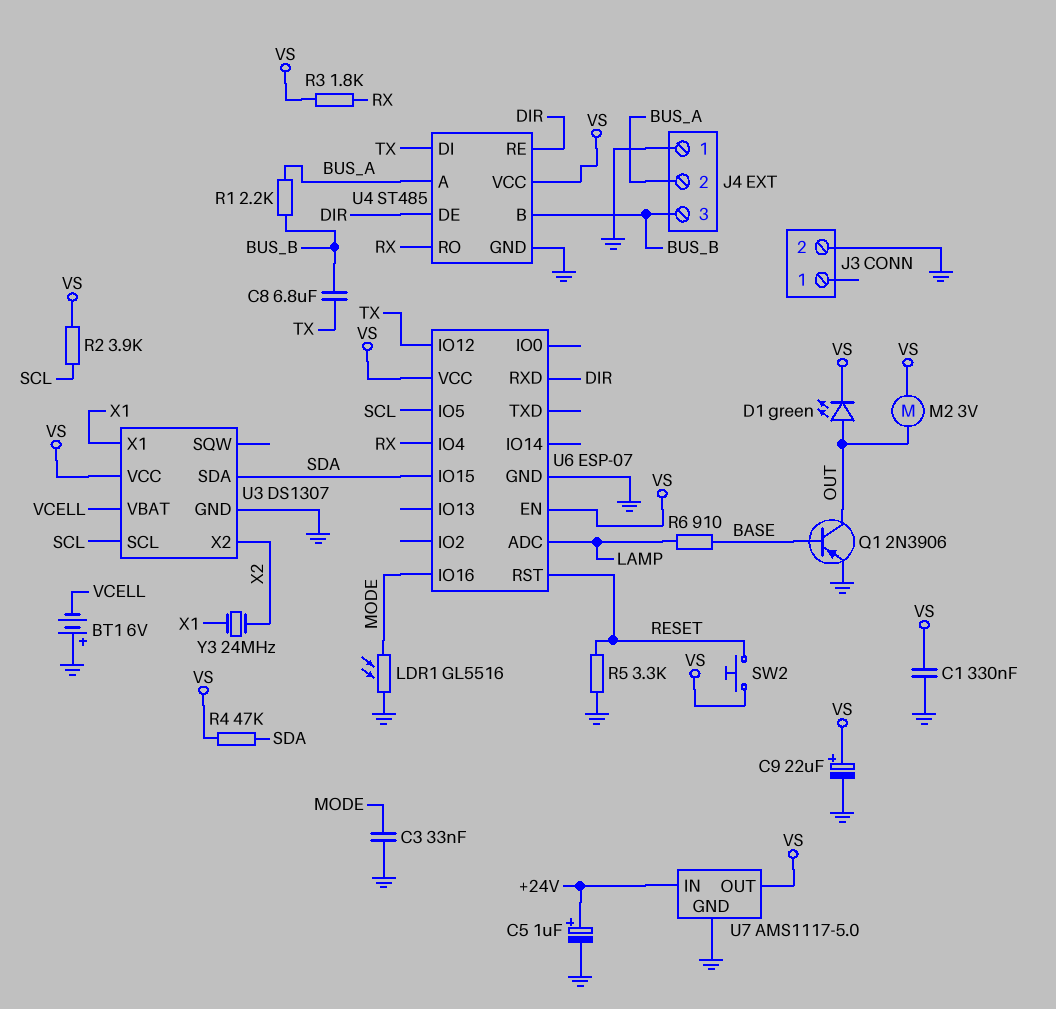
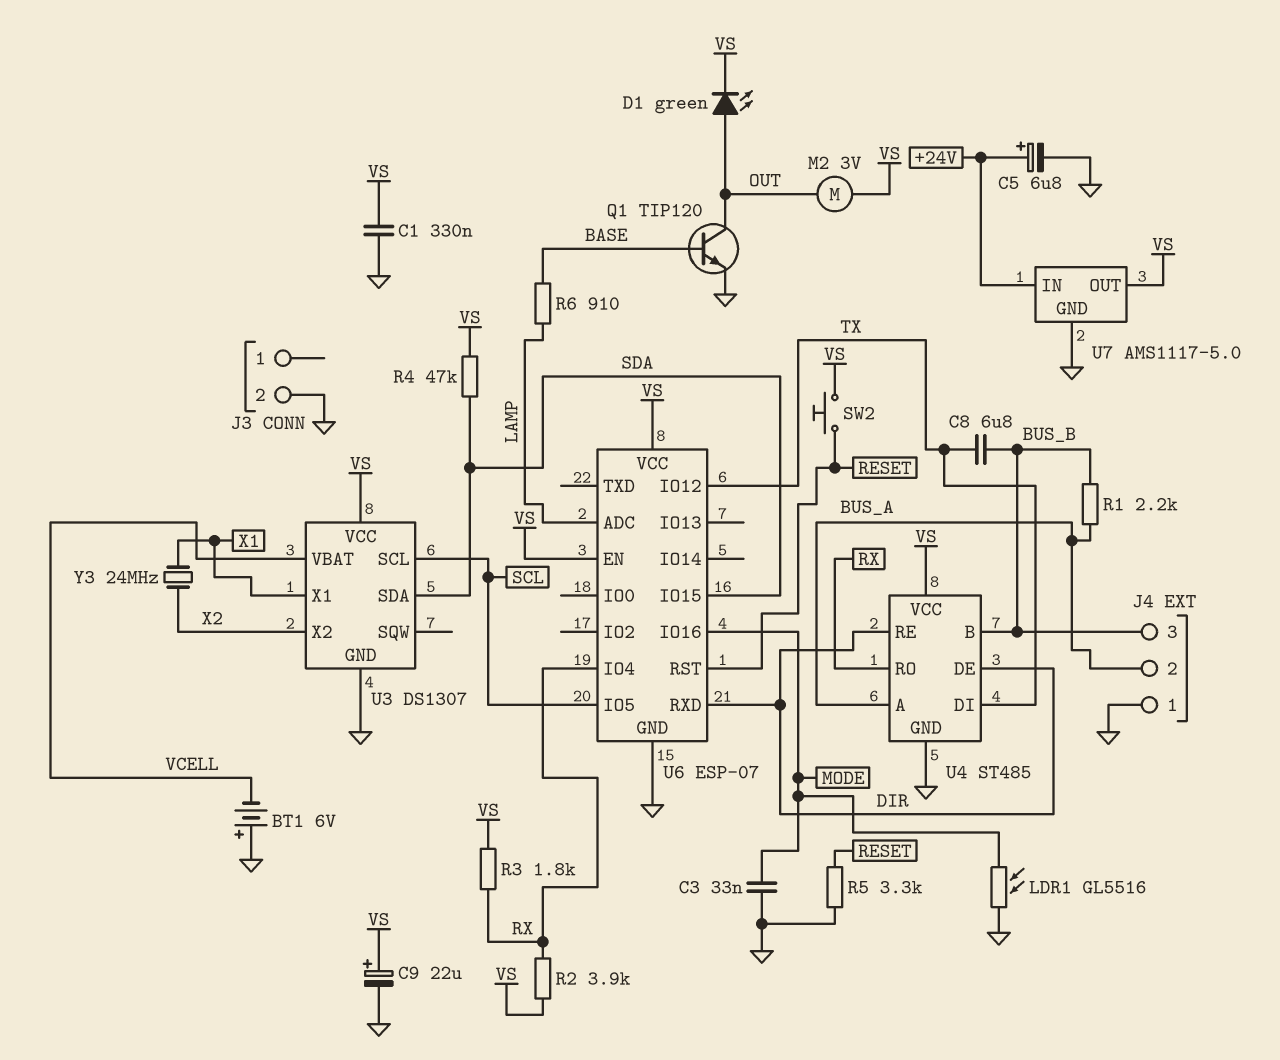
C5: 1uF (plus +24V, minus GND) -> 6.8uF (plus +24V, minus GND)
Q1: PNP 2N3906 (B BASE, C OUT, E GND) -> NPN TIP120 (B BASE, C OUT, E GND)
R2: 3.9k (SCL, VS) -> 3.9k (RX, VS)

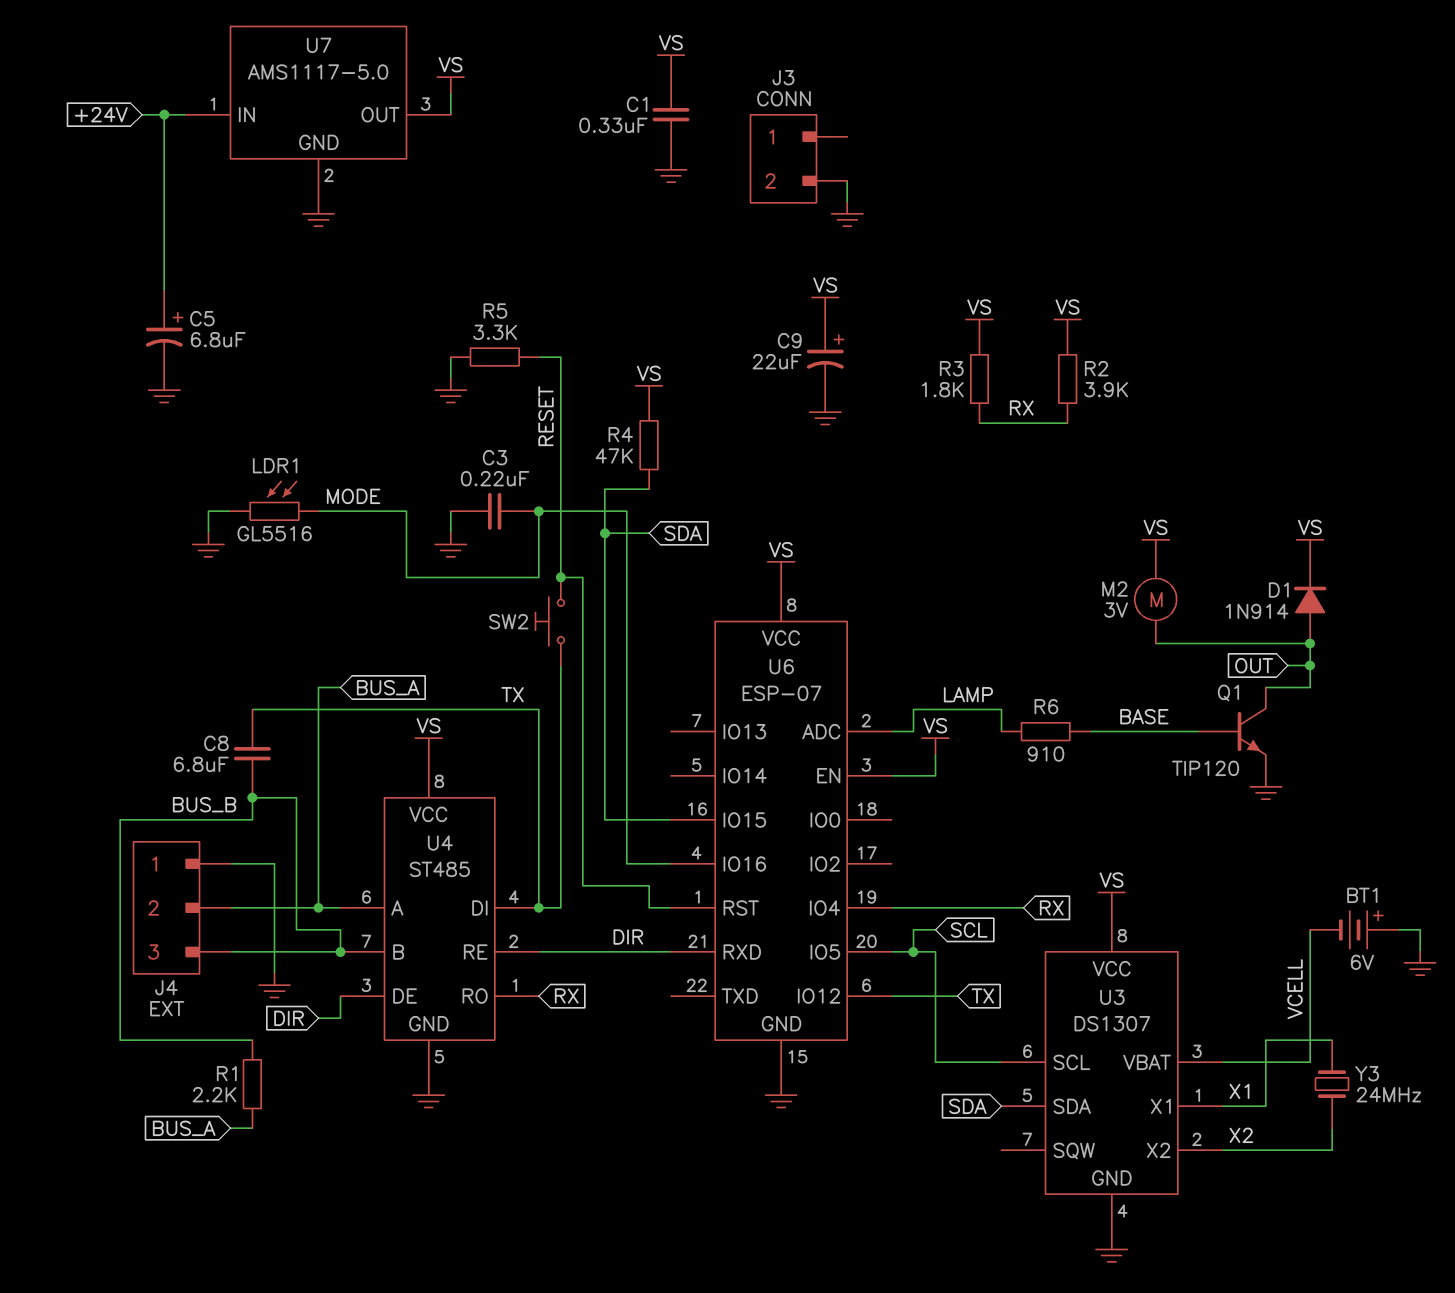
C3: 33nF (GND, MODE) -> 220nF (GND, MODE)
D1: LED green (A OUT, K VS) -> diode 1N914 (A OUT, K VS)
SW2: button (RESET, VS) -> button (RESET, TX)

